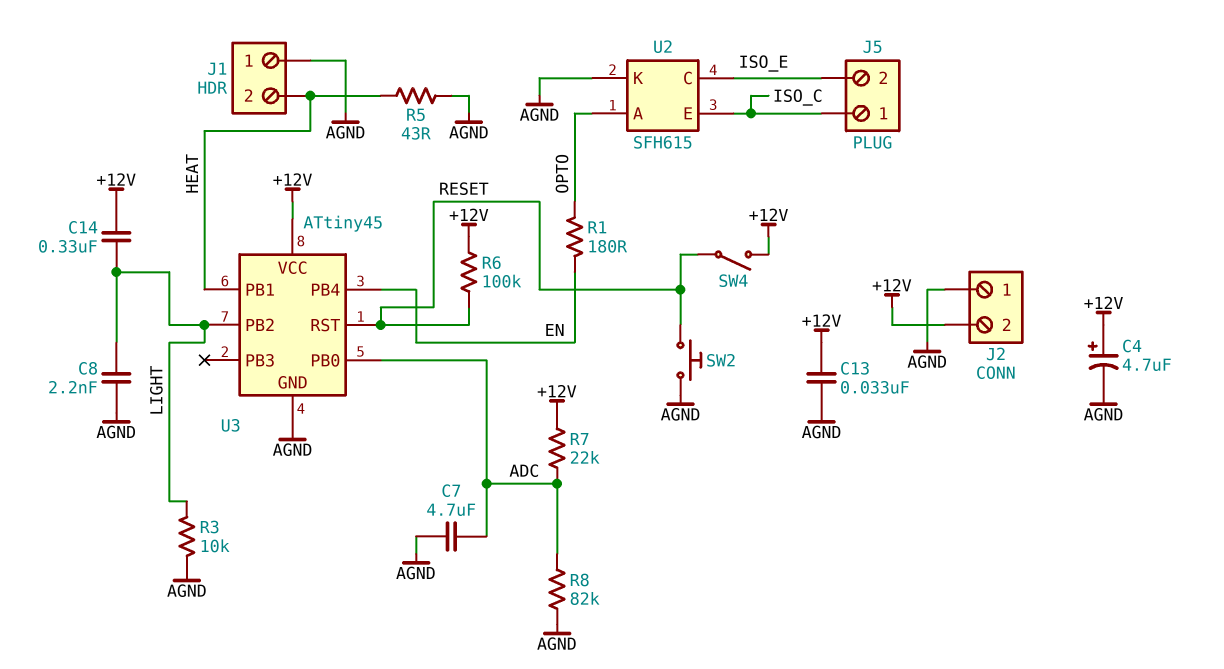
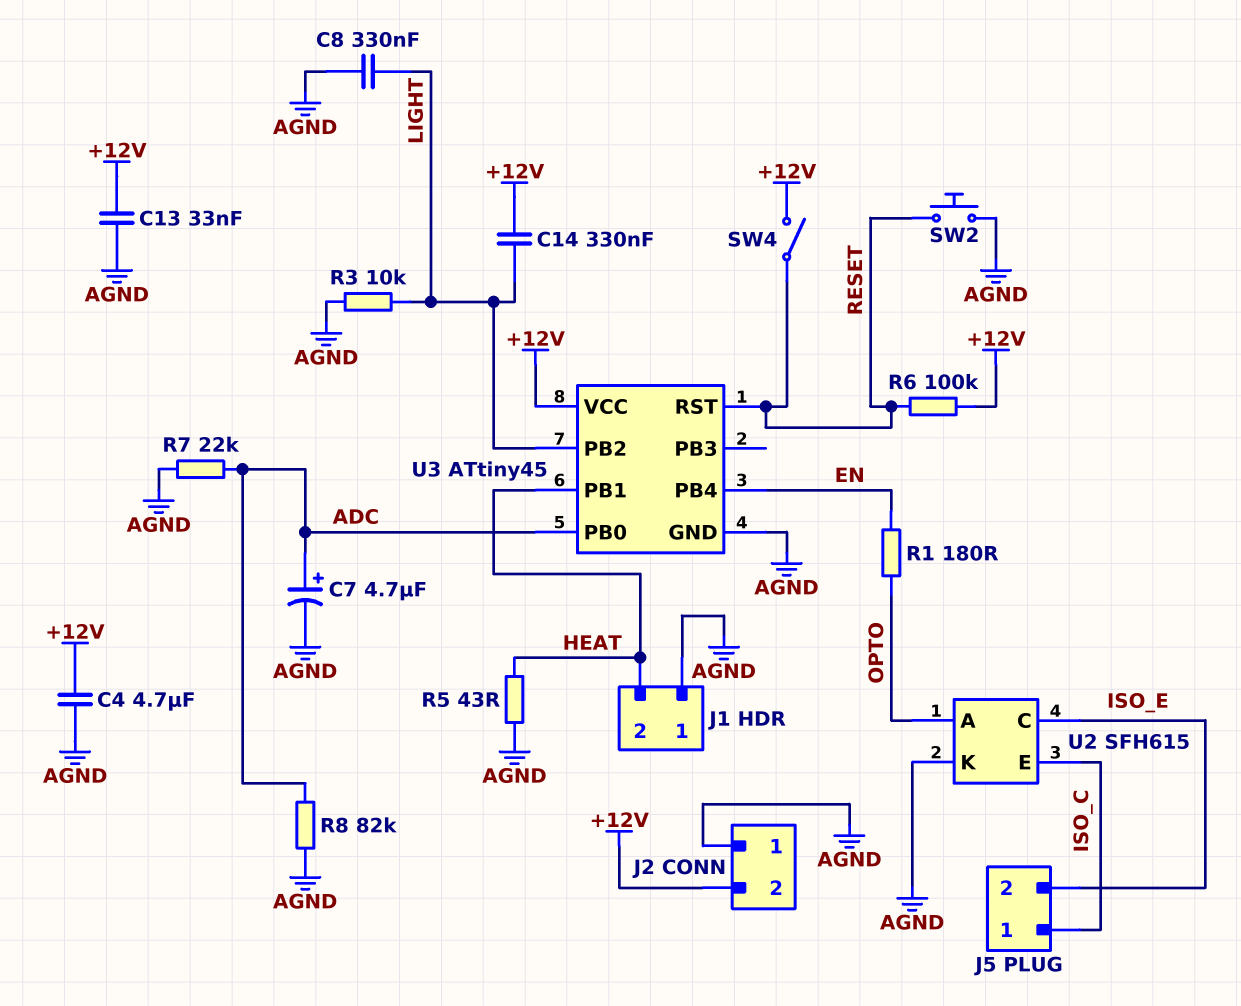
C4: 4.7uF (plus +12V, minus AGND) -> 4.7uF (+12V, AGND)
C7: 4.7uF (ADC, AGND) -> 4.7uF (plus ADC, minus AGND)
C8: 2.2nF (AGND, LIGHT) -> 330nF (AGND, LIGHT)
R7: 22k (+12V, ADC) -> 22k (ADC, AGND)

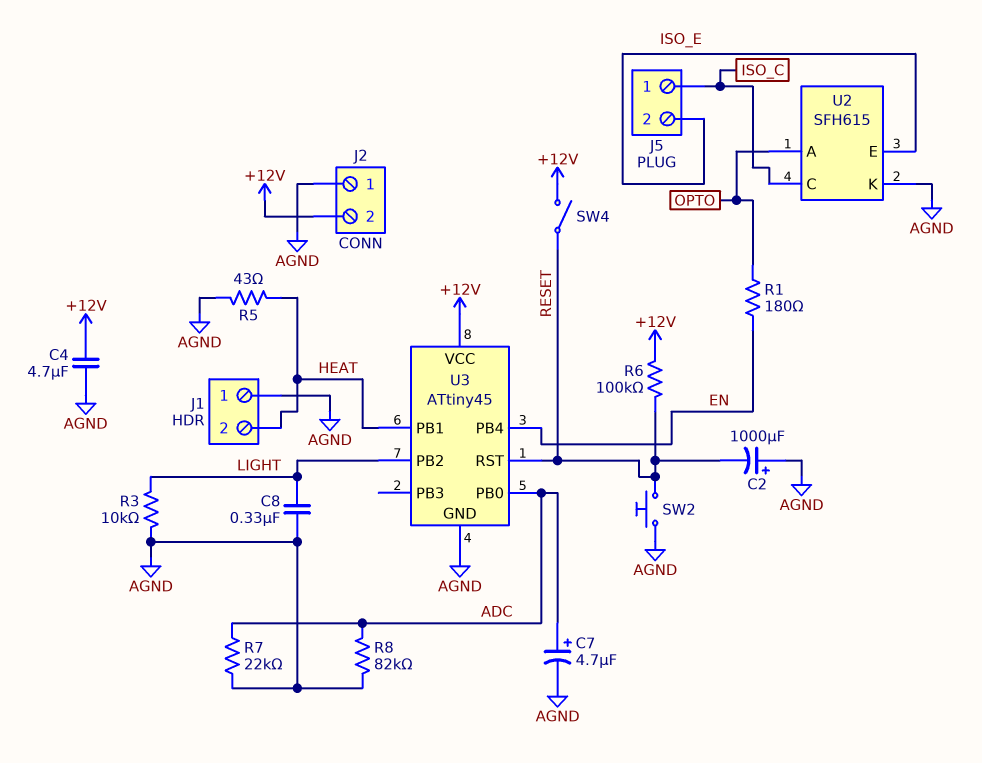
C2: none -> 1000uF (plus AGND, minus RESET)
C13: 33nF (+12V, AGND) -> none
C14: 330nF (+12V, LIGHT) -> none
U2 pin C: ISO_E -> ISO_C
U2 pin E: ISO_C -> ISO_E

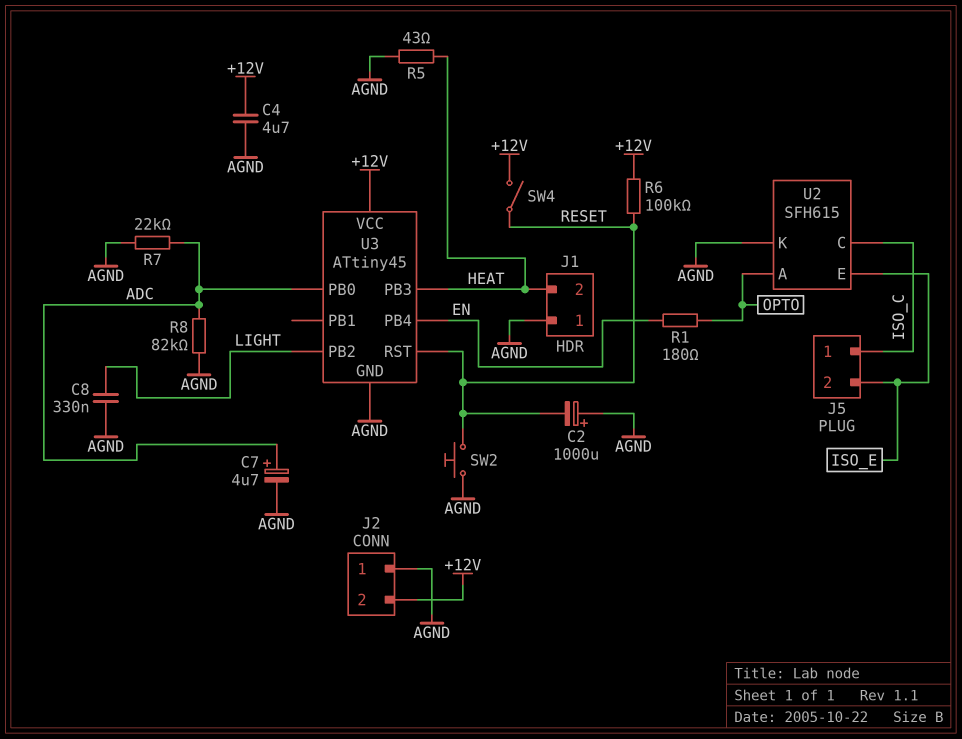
R3: 10k (AGND, LIGHT) -> none
U3 pin PB1: HEAT -> none
U3 pin PB3: none -> HEAT

